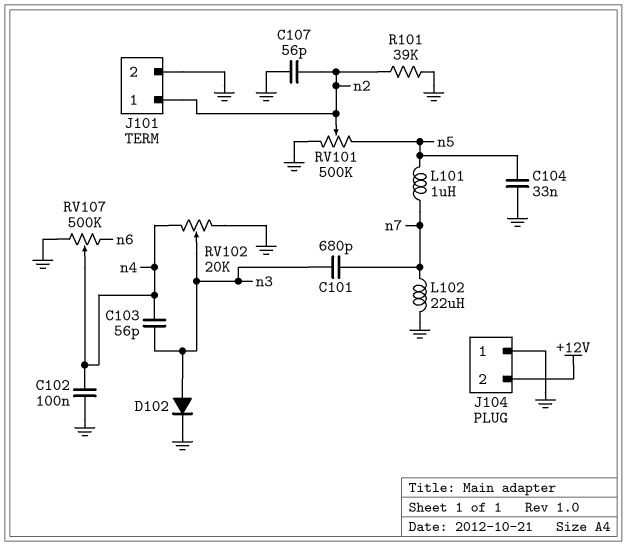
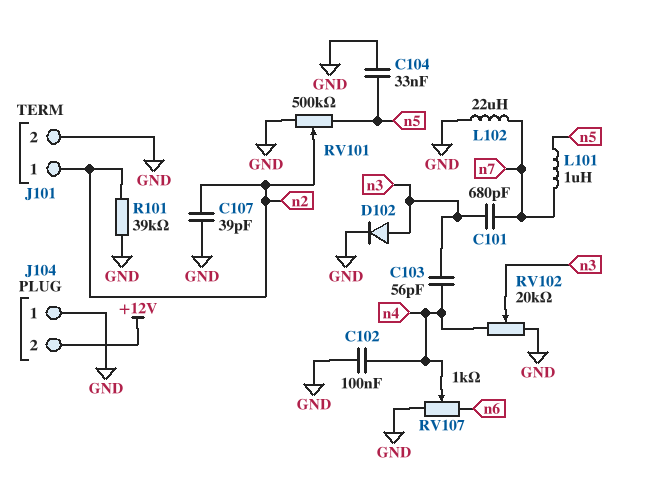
C107: 56pF (GND, n2) -> 39pF (GND, n2)
RV107: 500k (GND, n6, wiper n4) -> 1k (GND, n6, wiper n4)

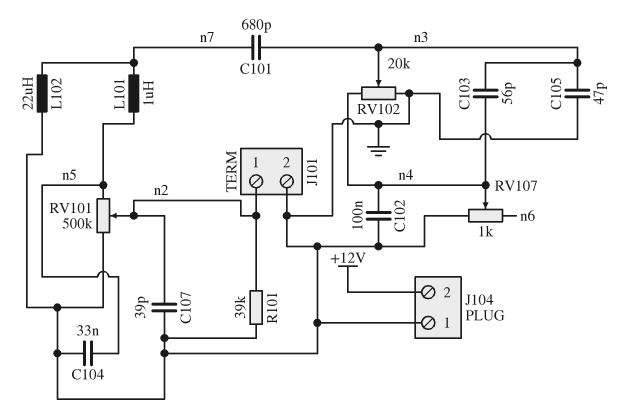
C105: none -> 47pF (GND, n3)
D102: diode (A n3, K GND) -> none

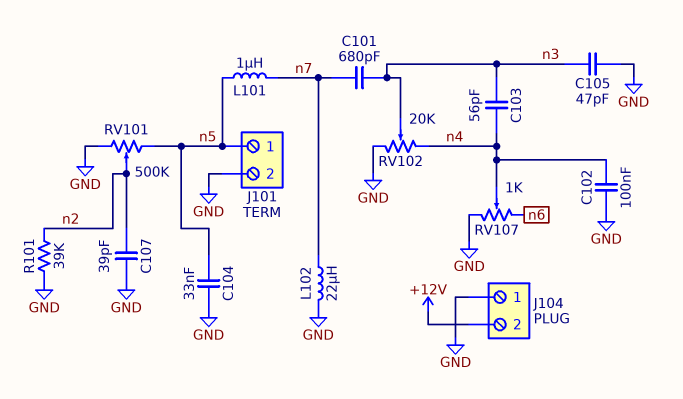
J101 pin 1: n2 -> n5

